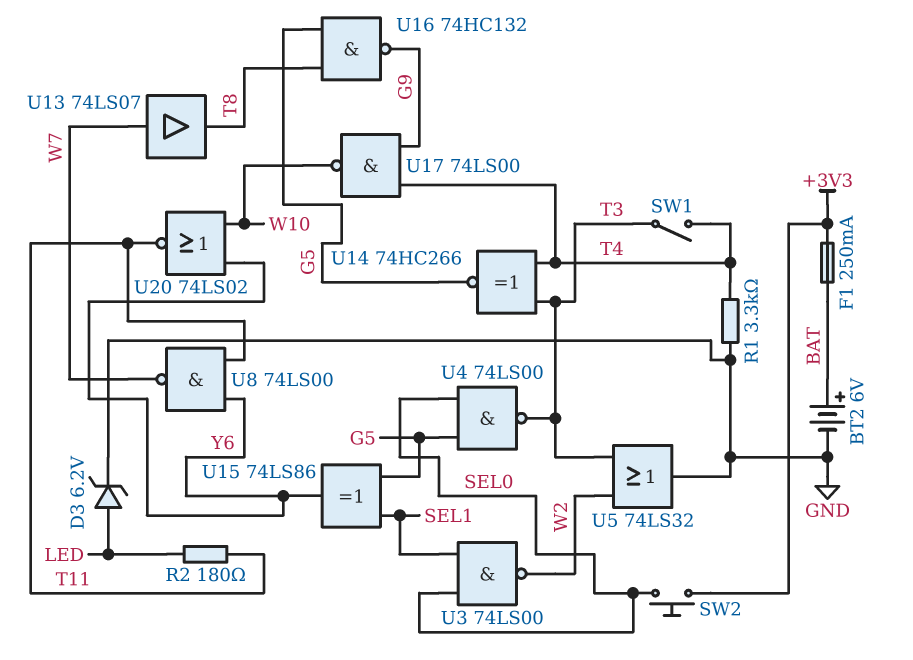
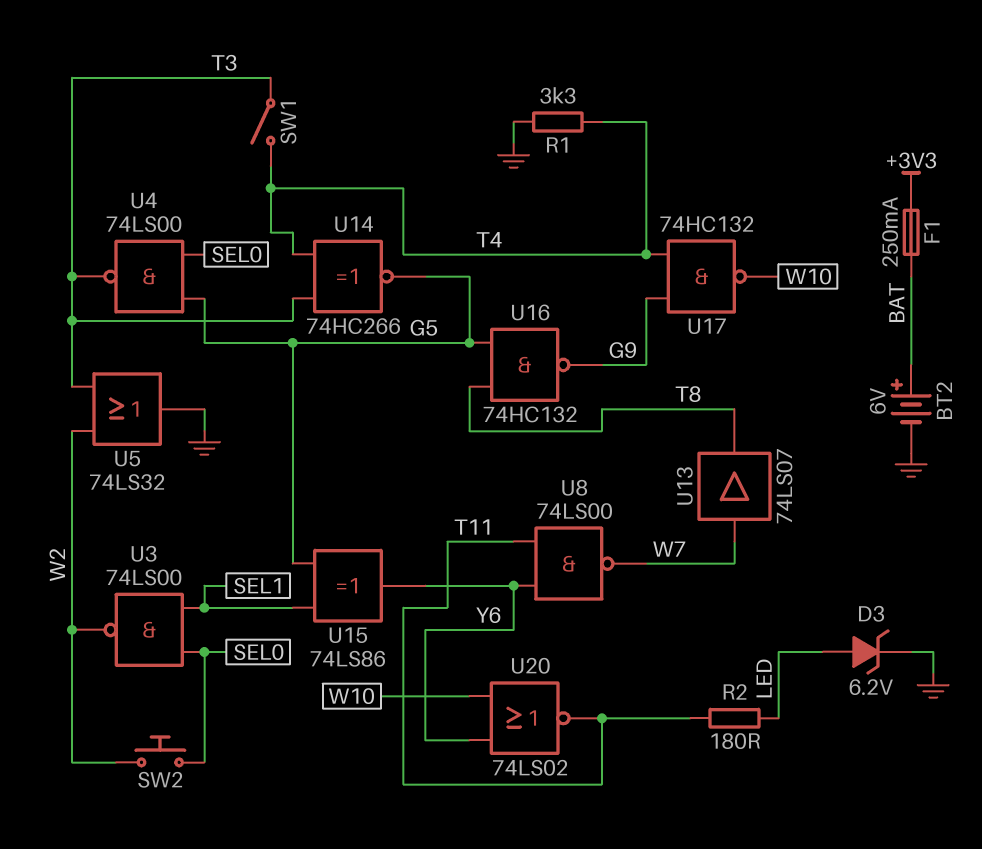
SW2: button (+3V3, SEL0) -> button (SEL0, W2)
U17: NAND 74LS00 (in G9, in T4, out W10) -> NAND 74HC132 (in G9, in T4, out W10)

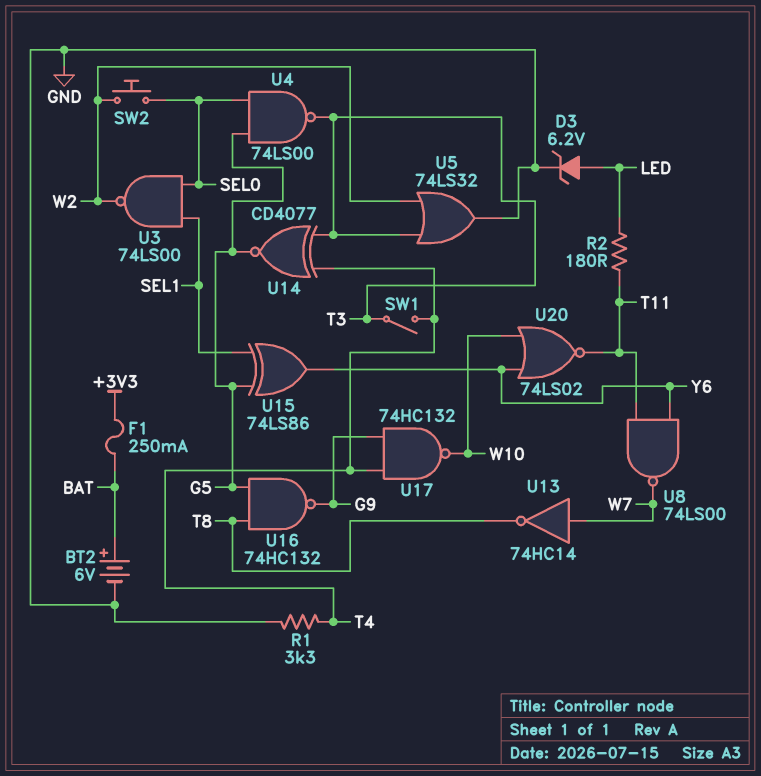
U13: buffer 74LS07 (in W7, out T8) -> NOT 74HC14 (in W7, out T8)
U14: XNOR 74HC266 (in T3, in T4, out G5) -> XNOR CD4077 (in T3, in T4, out G5)

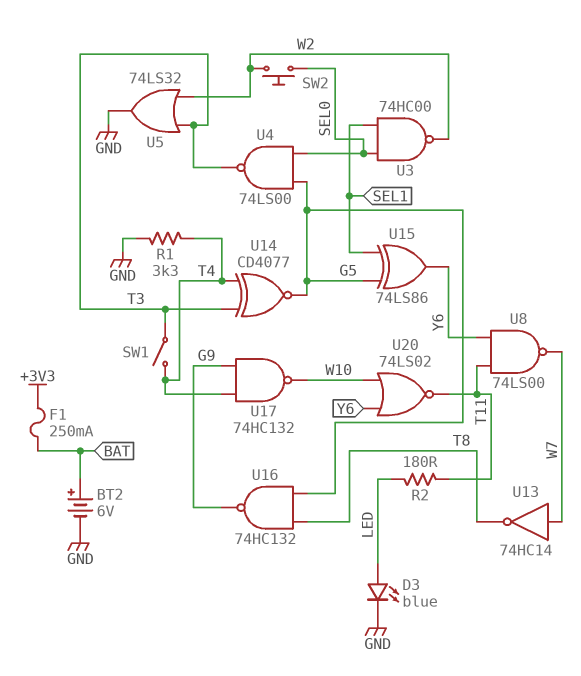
D3: zener 6.2V (A LED, K GND) -> LED blue (A LED, K GND)
U3: NAND 74LS00 (in SEL0, in SEL1, out W2) -> NAND 74HC00 (in SEL0, in SEL1, out W2)

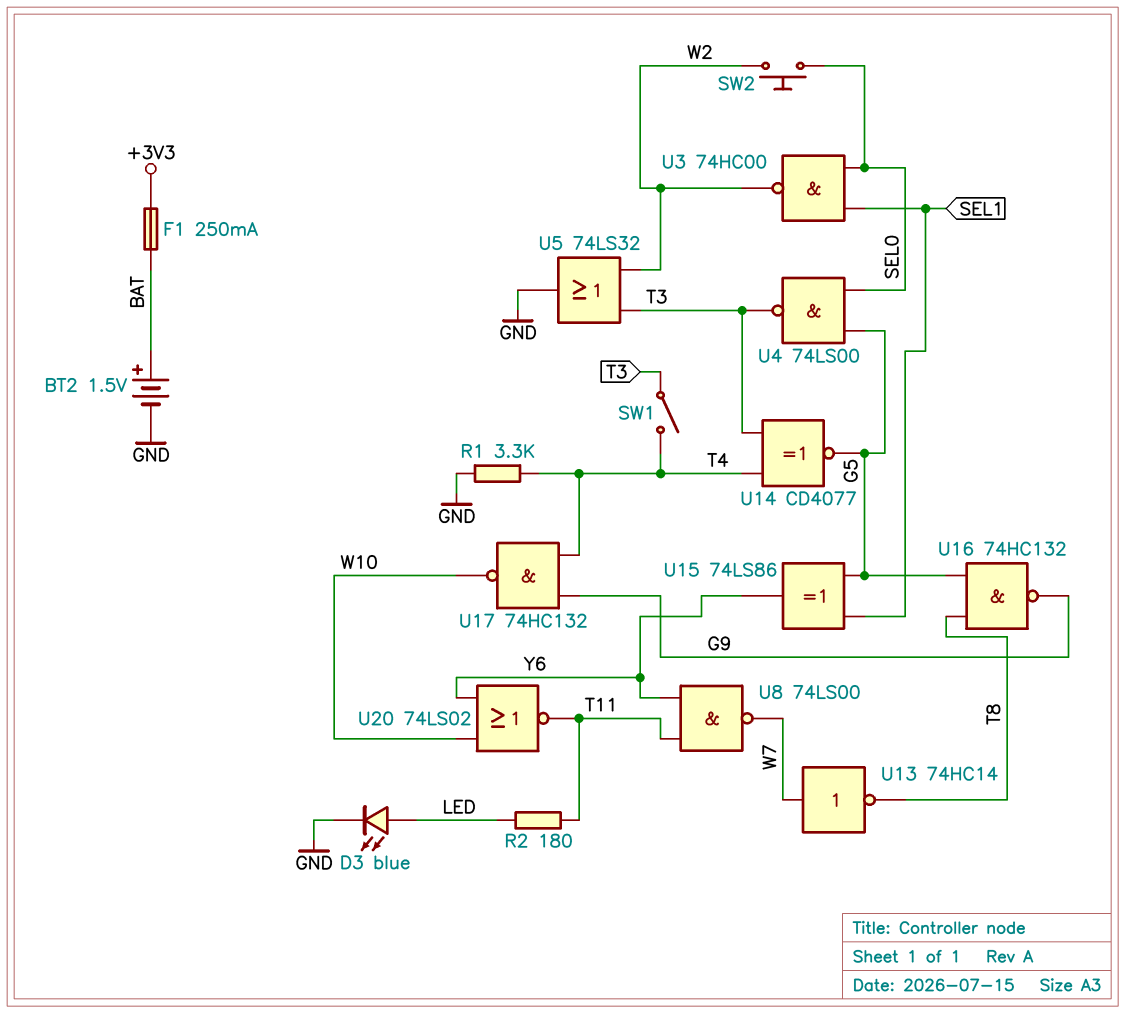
BT2: 6V (plus BAT, minus GND) -> 1.5V (plus BAT, minus GND)

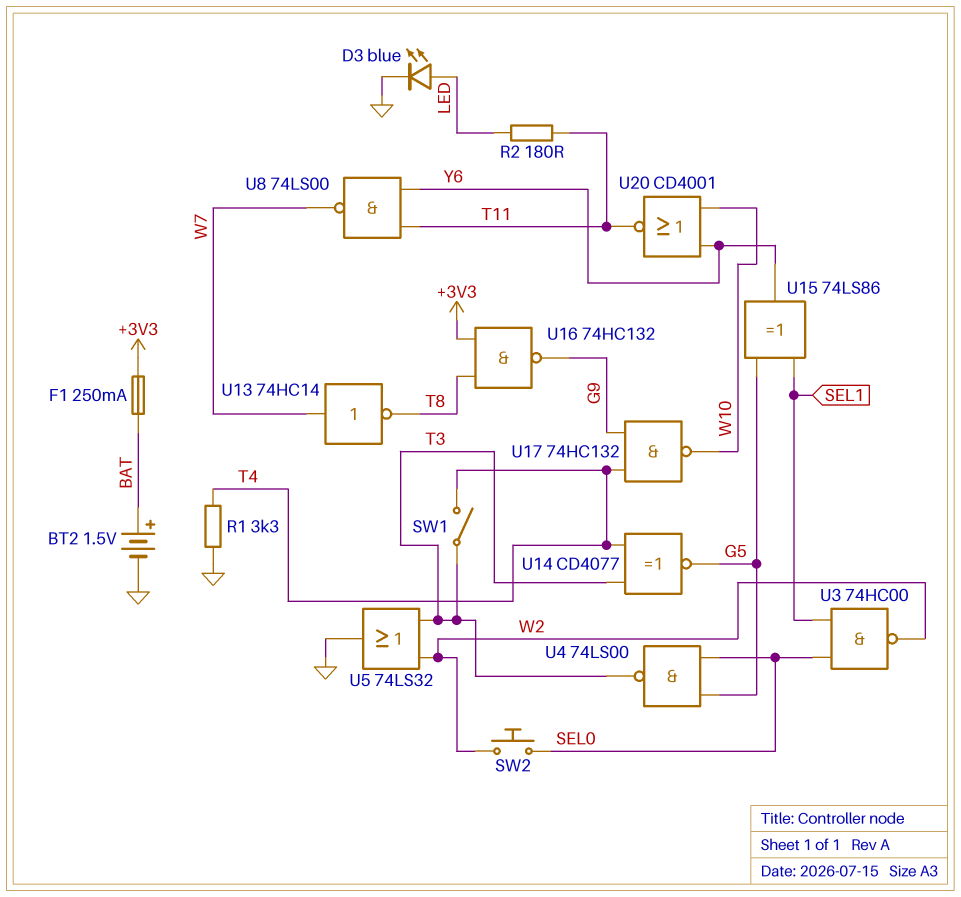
U16: NAND 74HC132 (in G5, in T8, out G9) -> NAND 74HC132 (in +3V3, in T8, out G9)
U20: NOR 74LS02 (in W10, in Y6, out T11) -> NOR CD4001 (in W10, in Y6, out T11)

